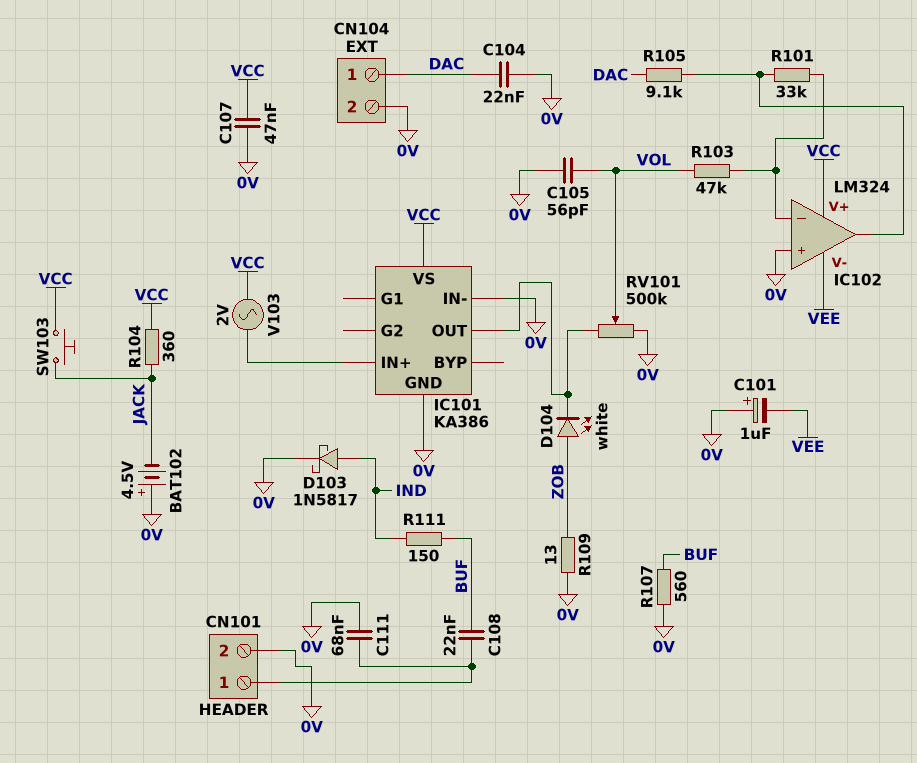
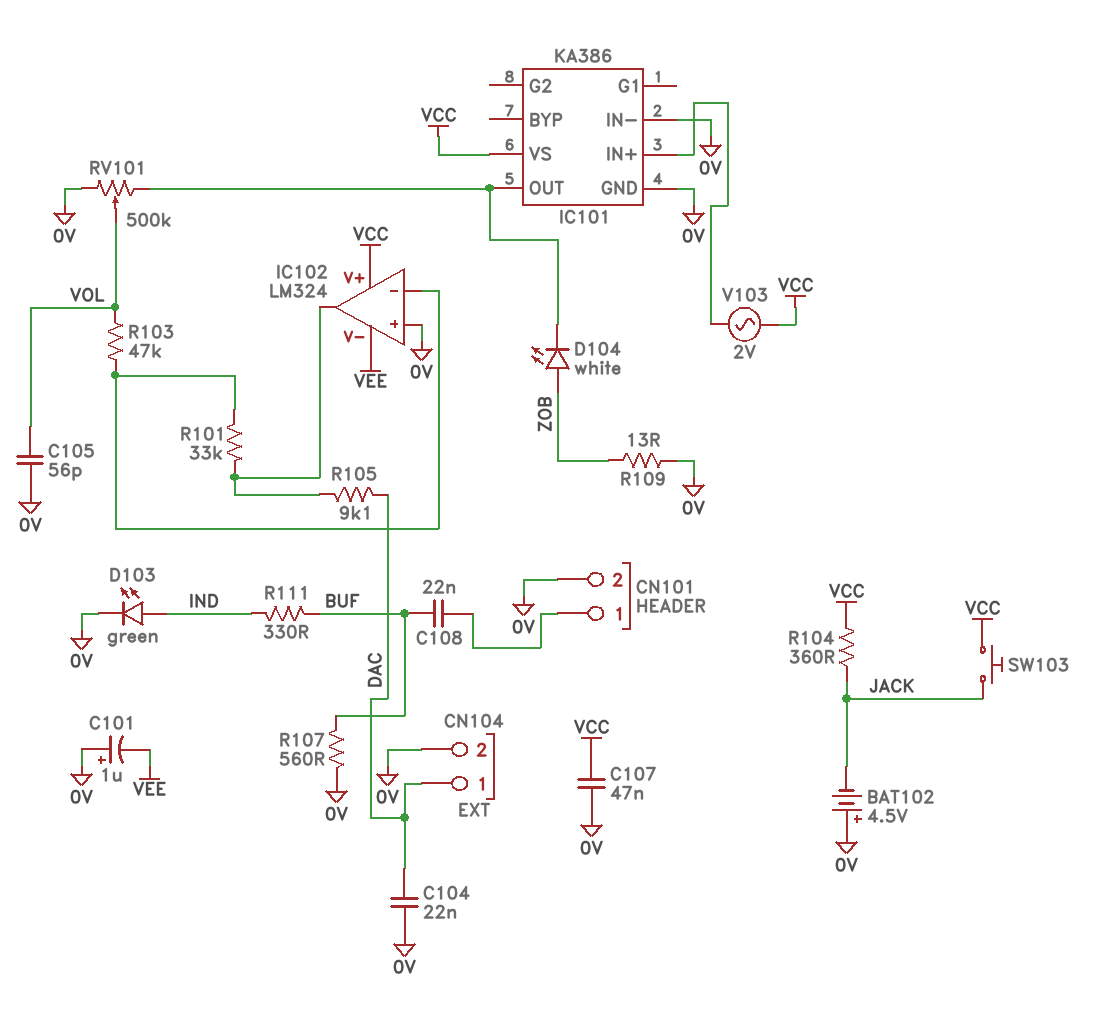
C111: 68nF (0V, CN101/1) -> none
D103: schottky 1N5817 (A IND, K 0V) -> LED green (A IND, K 0V)
R111: 150 (BUF, IND) -> 330 (BUF, IND)

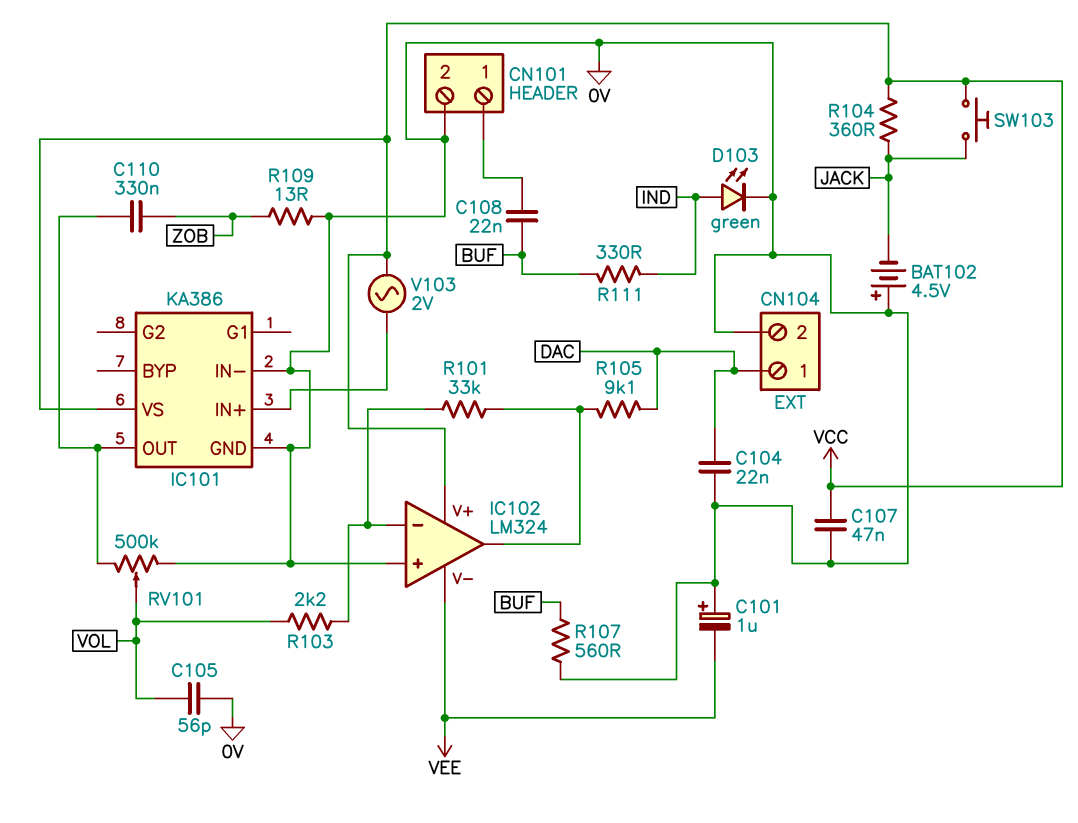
C110: none -> 330nF (IC101/OUT, ZOB)
D104: LED white (A ZOB, K IC101/OUT) -> none
R103: 47k (IC102/in-, VOL) -> 2.2k (IC102/in-, VOL)

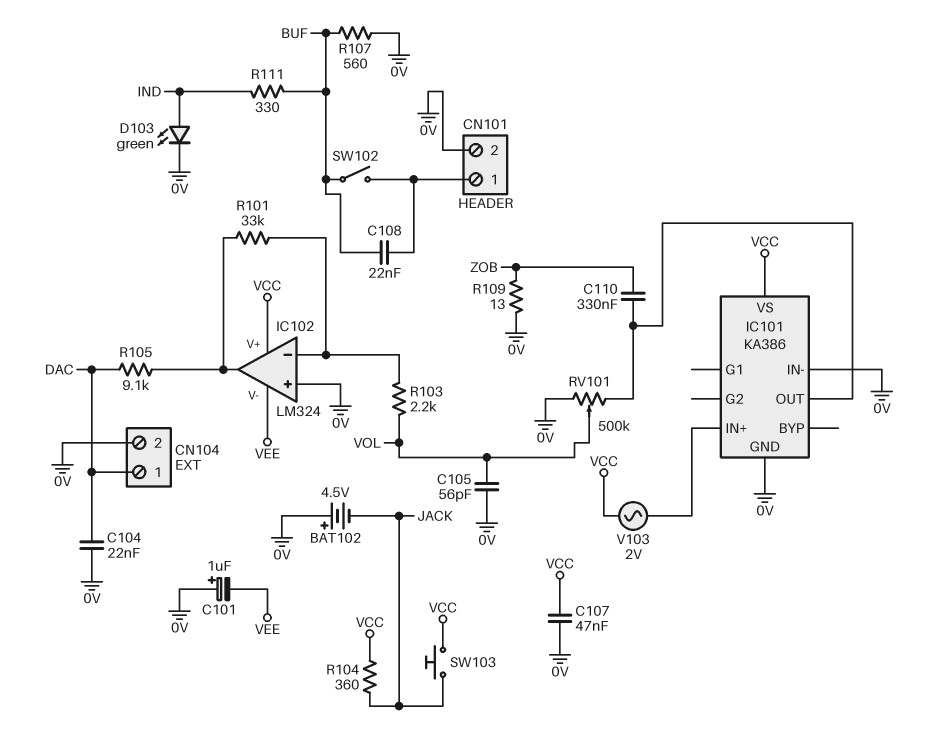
SW102: none -> switch (BUF, CN101/1)

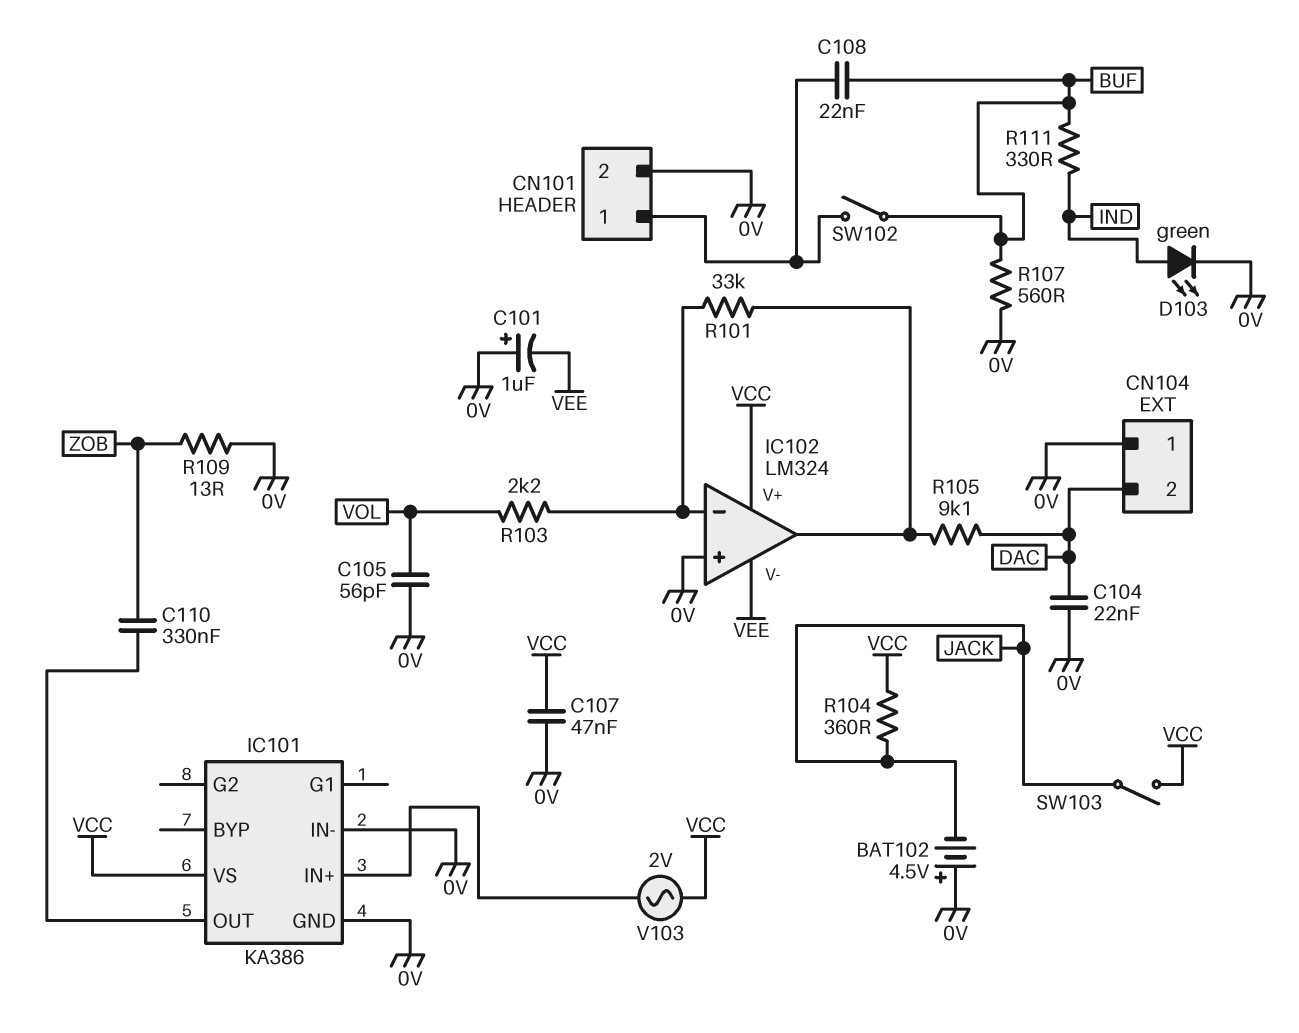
CN104 pin 1: DAC -> 0V
CN104 pin 2: 0V -> DAC
RV101: 500k (0V, IC101/OUT, wiper VOL) -> none
SW103: button (JACK, VCC) -> switch (JACK, VCC)

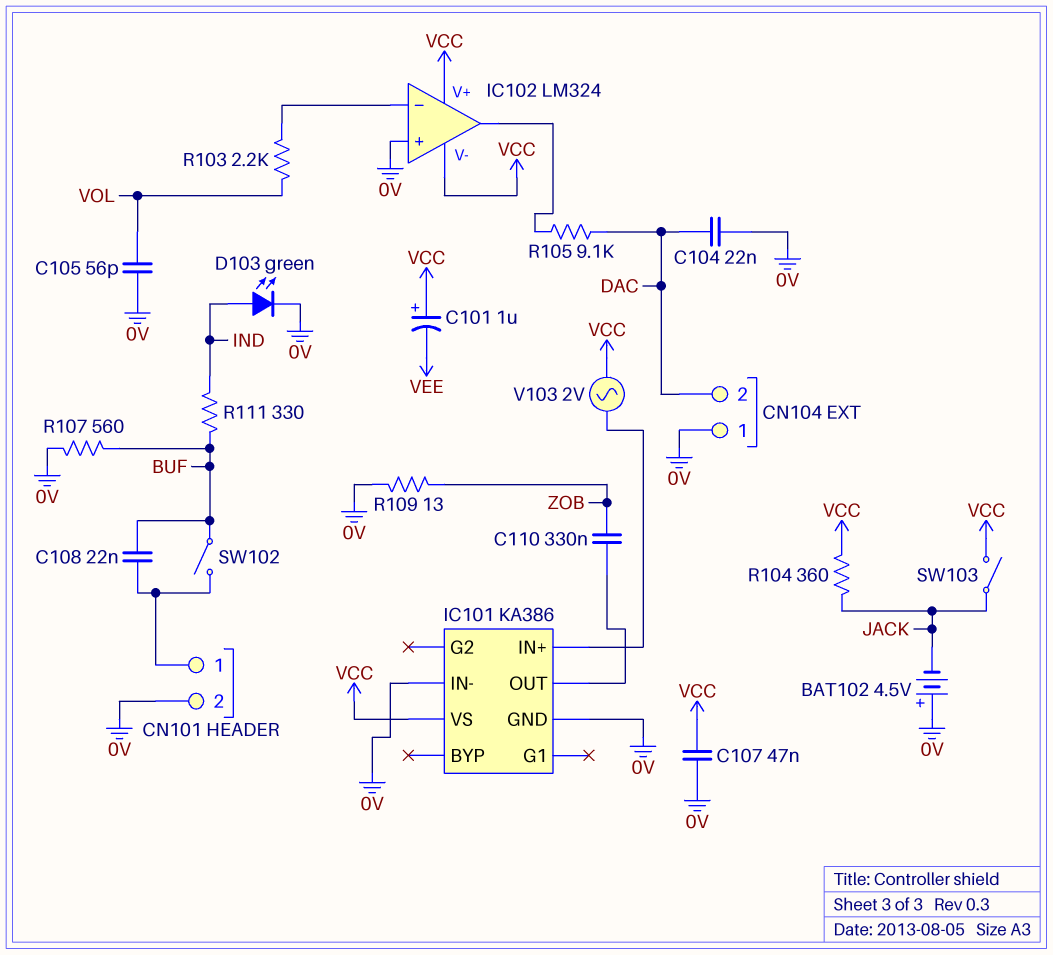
C101: 1uF (plus 0V, minus VEE) -> 1uF (plus VCC, minus VEE)
IC102 pin V-: VEE -> VCC
R101: 33k (IC102/in-, IC102/out) -> none

